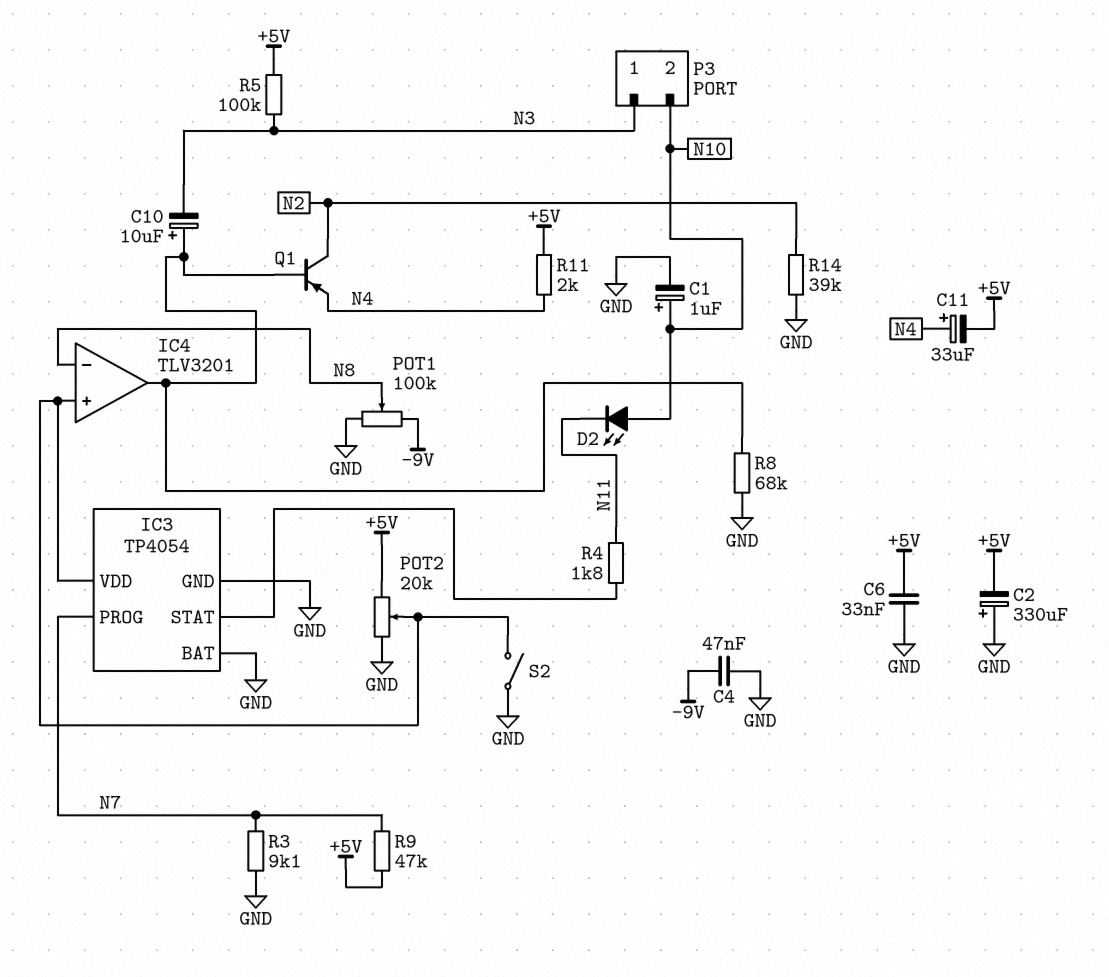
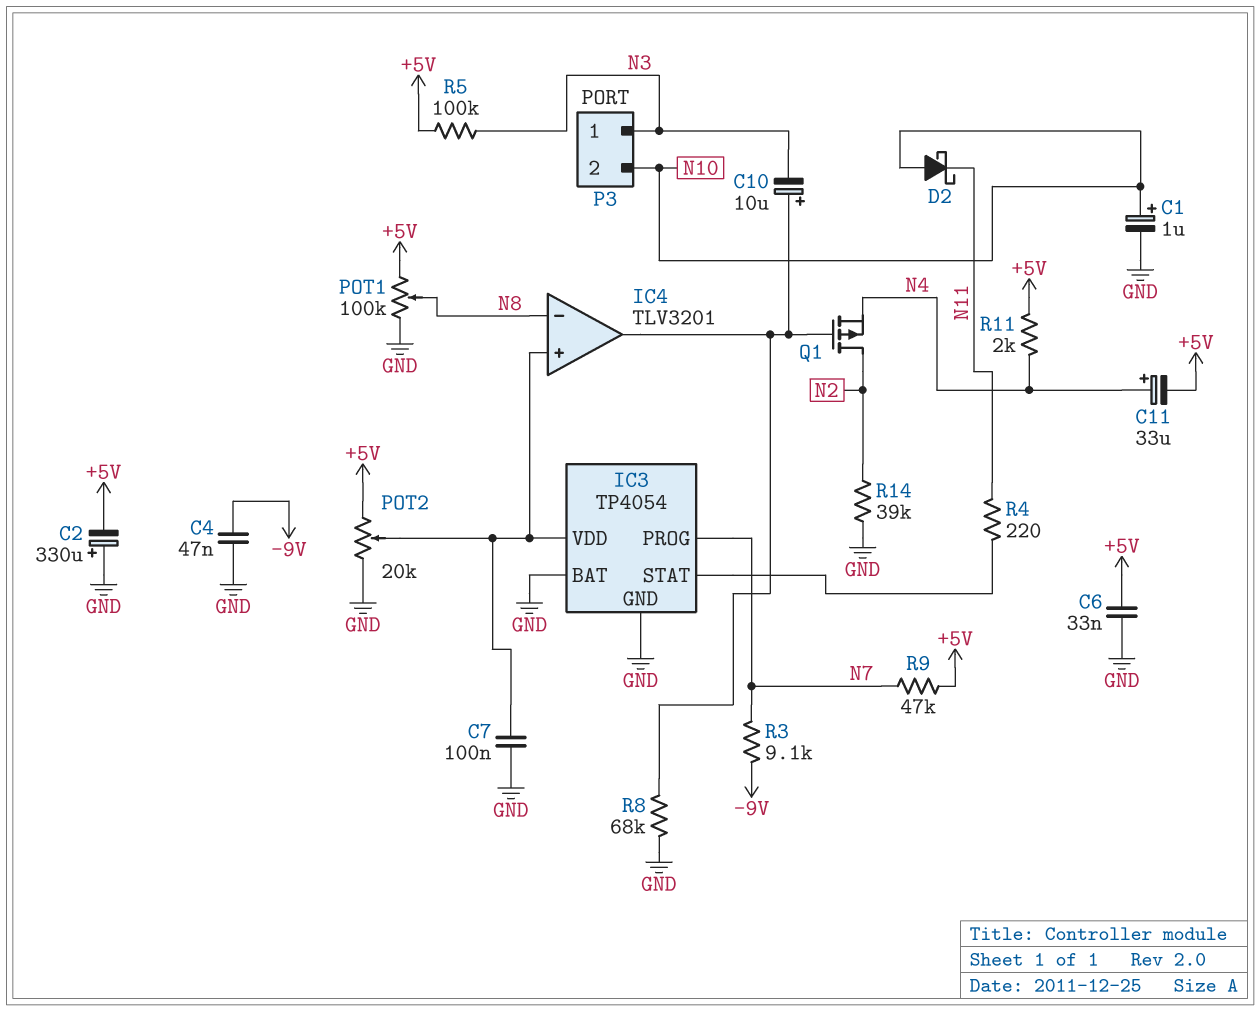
C7: none -> 100nF (GND, IC3/VDD)
D2: LED (A N10, K N11) -> schottky (A N10, K N11)
POT1: 100k (-9V, GND, wiper N8) -> 100k (+5V, GND, wiper N8)
Q1: PNP (B IC4/out, C N2, E N4) -> PMOS (G IC4/out, D N2, S N4)
R3: 9.1k (GND, N7) -> 9.1k (-9V, N7)
R4: 1.8k (IC3/STAT, N11) -> 220 (IC3/STAT, N11)
S2: switch (GND, IC3/VDD) -> none

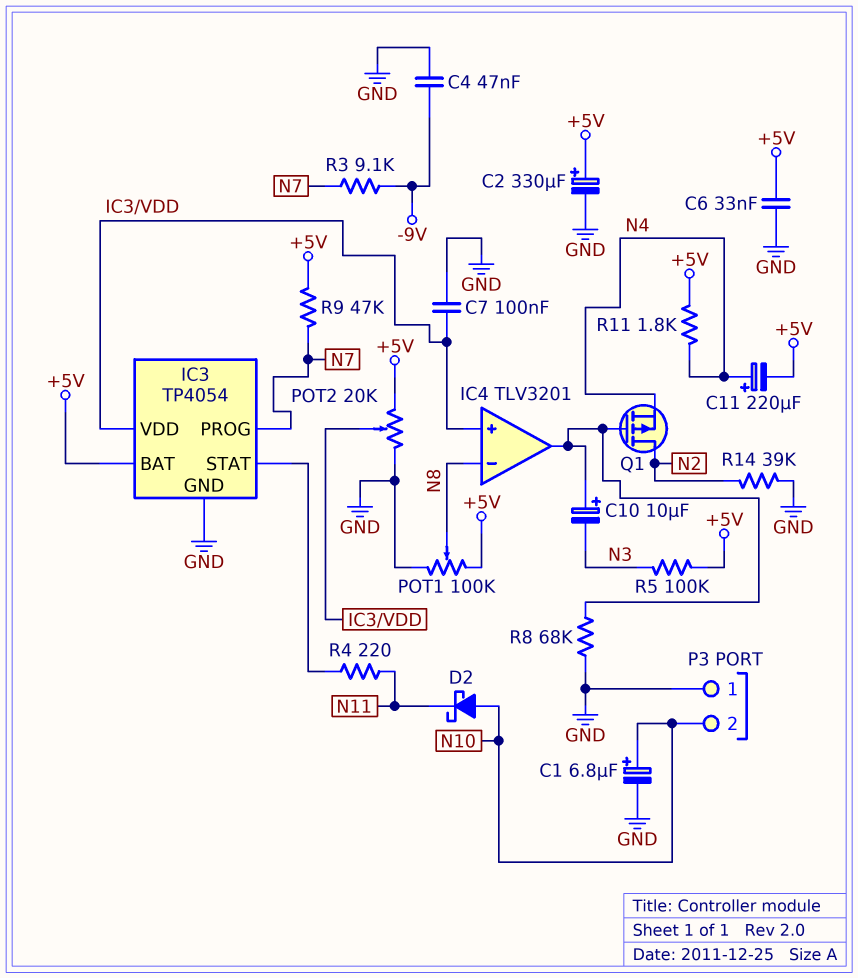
C1: 1uF (plus N10, minus GND) -> 6.8uF (plus N10, minus GND)
C2: 330uF (plus GND, minus +5V) -> 330uF (plus +5V, minus GND)
C11: 33uF (plus N4, minus +5V) -> 220uF (plus N4, minus +5V)
IC3 pin BAT: GND -> +5V
P3 pin 1: N3 -> GND
R11: 2k (+5V, N4) -> 1.8k (+5V, N4)

